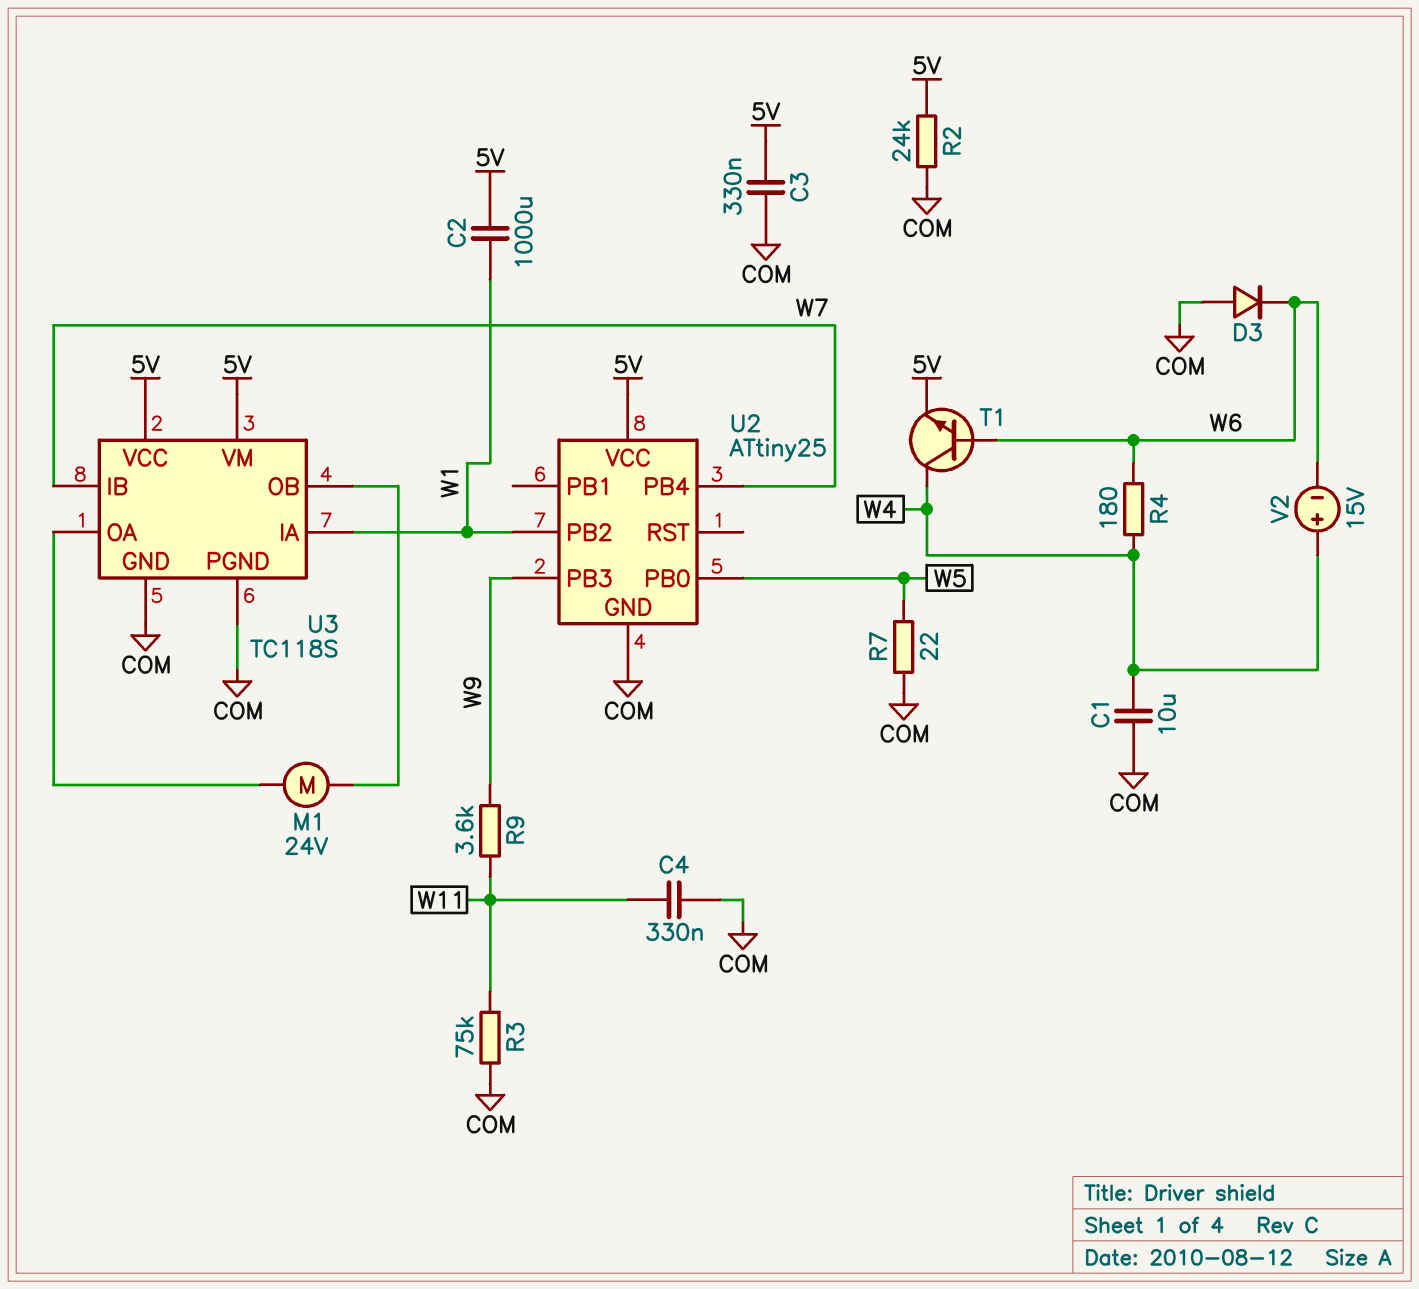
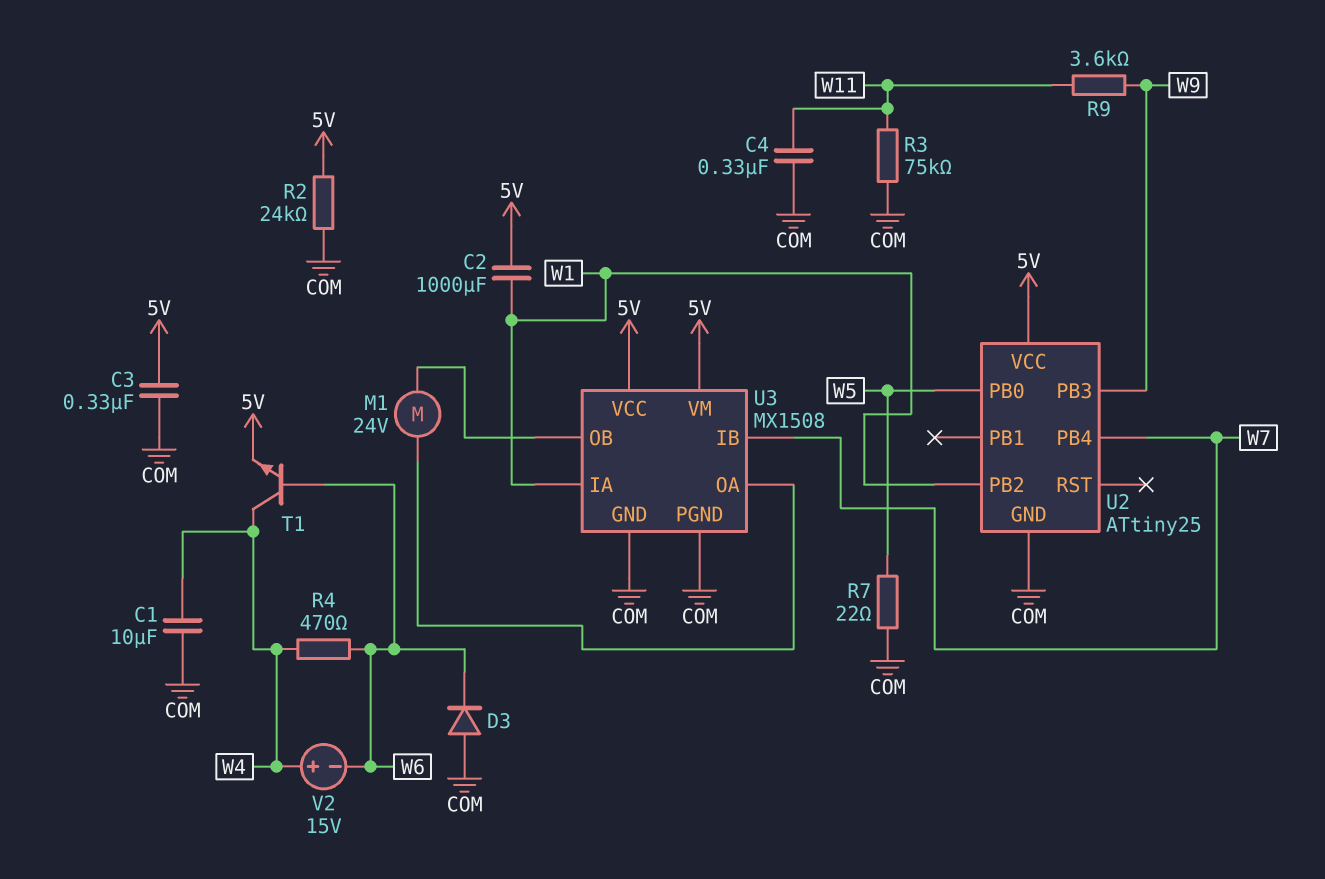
R4: 180 (W4, W6) -> 470 (W4, W6)
U3: TC118S -> MX1508

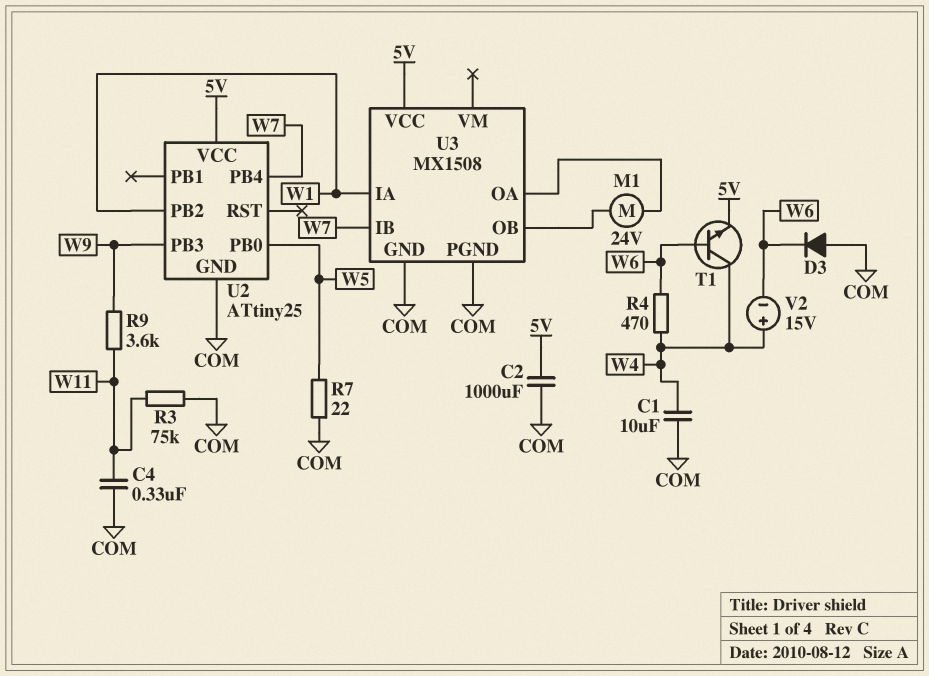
C2: 1000uF (5V, W1) -> 1000uF (5V, COM)
C3: 330nF (5V, COM) -> none
R2: 24k (5V, COM) -> none
U3 pin VM: 5V -> none

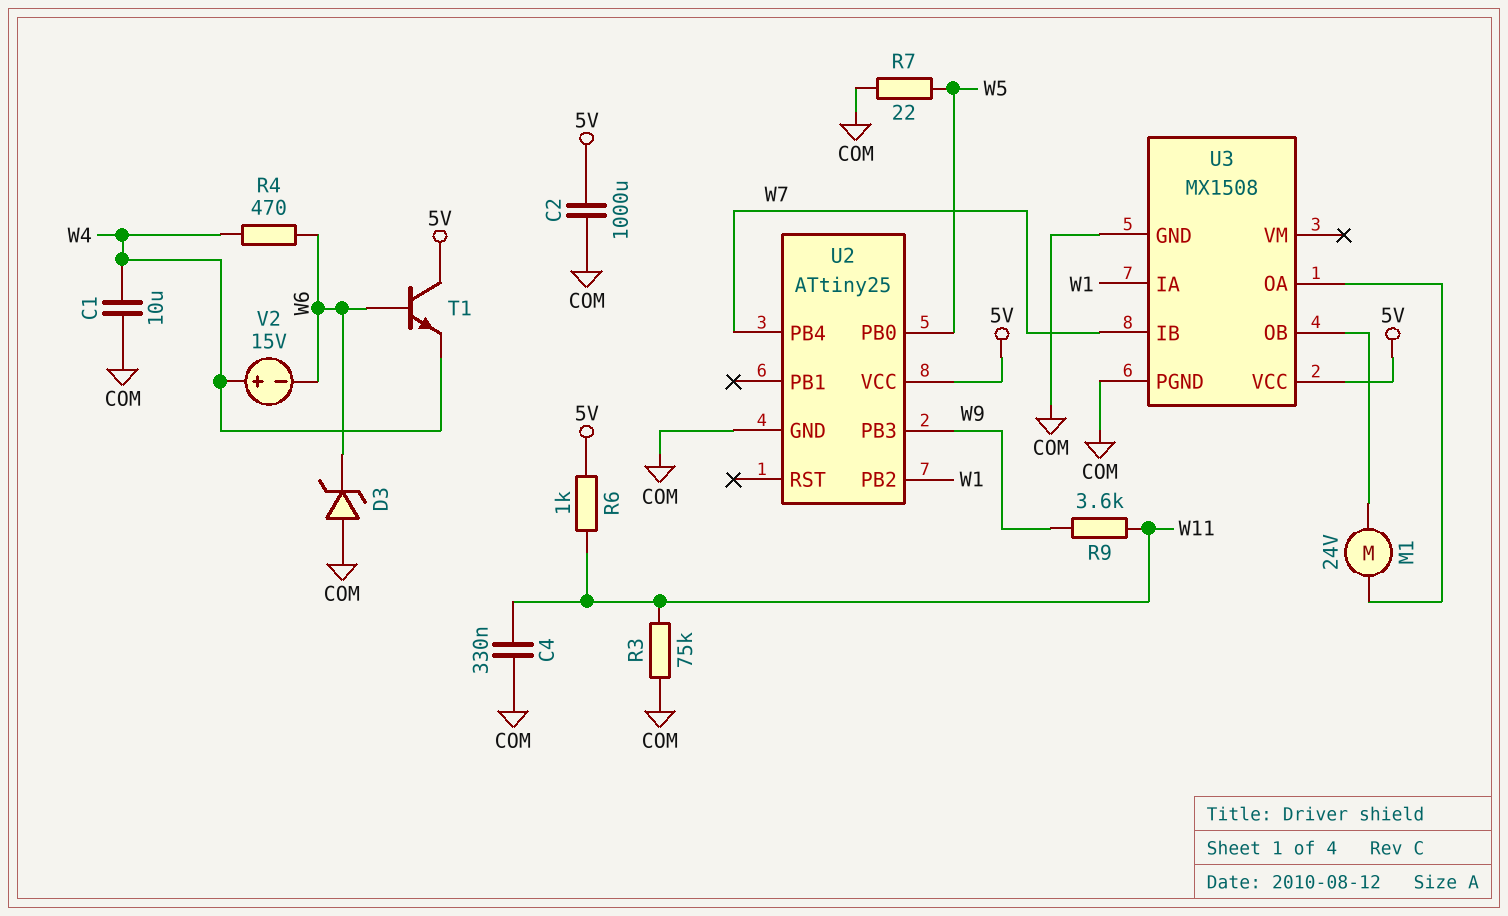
D3: diode (A COM, K W6) -> zener (A COM, K W6)
R6: none -> 1k (5V, W11)
T1: NPN (B W6, C W4, E 5V) -> NPN (B W6, C 5V, E W4)

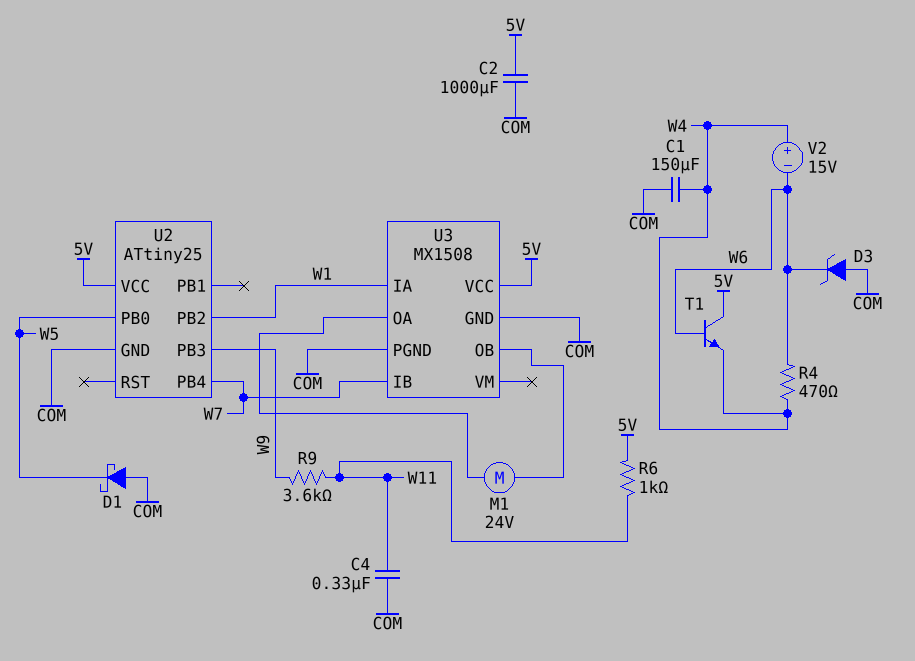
C1: 10uF (COM, W4) -> 150uF (COM, W4)
D1: none -> schottky (A COM, K W5)
R3: 75k (COM, W11) -> none
R7: 22 (COM, W5) -> none

